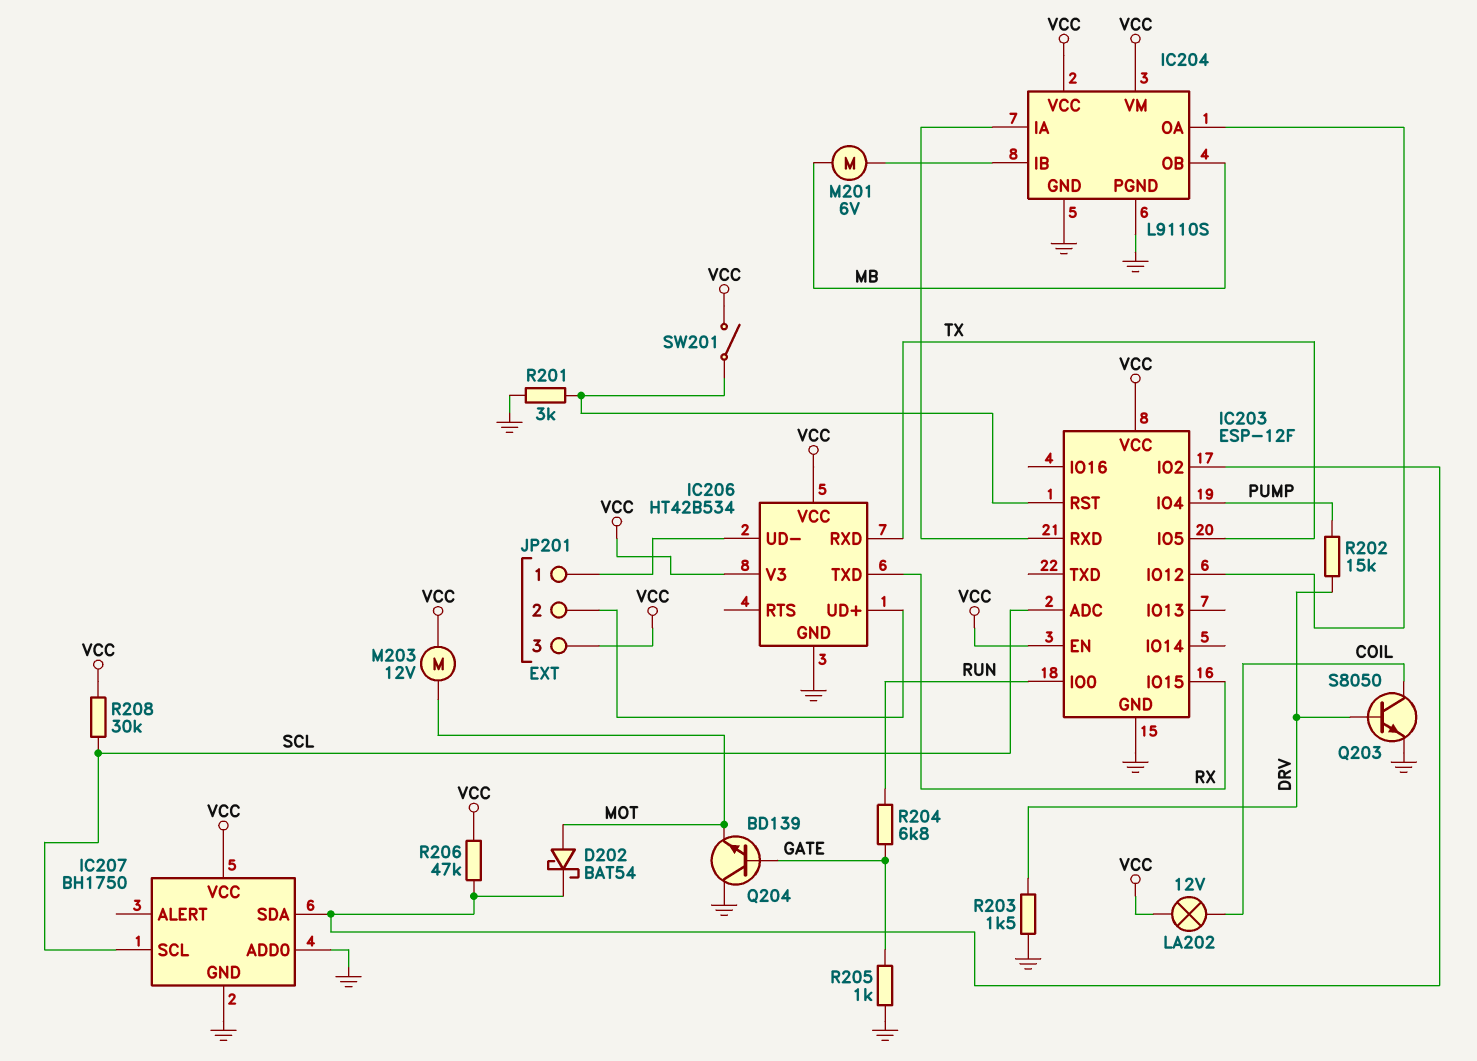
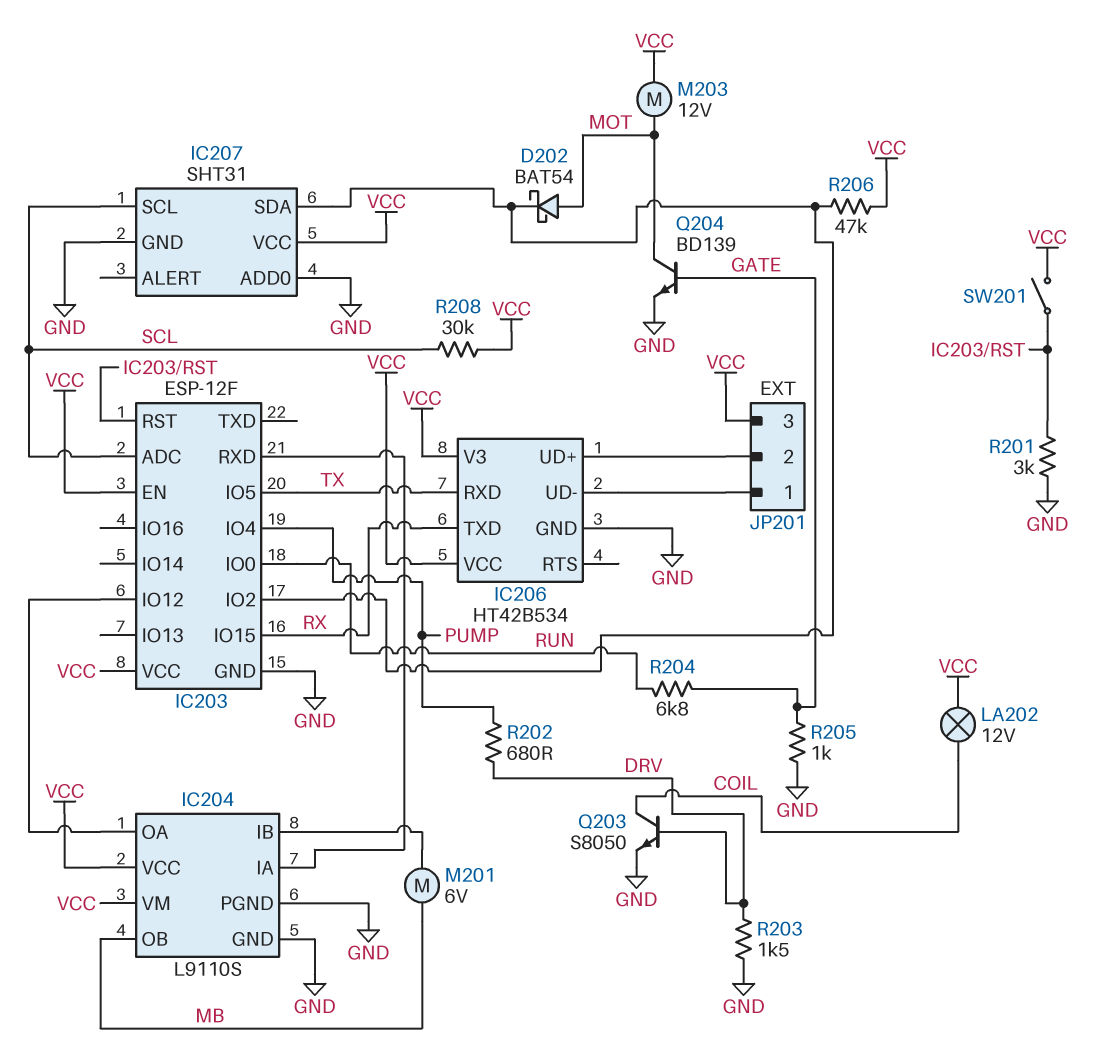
IC207: BH1750 -> SHT31
Q204: NPN BD139 (B GATE, C GND, E MOT) -> NPN BD139 (B GATE, C MOT, E GND)
R202: 15k (DRV, PUMP) -> 680 (DRV, PUMP)

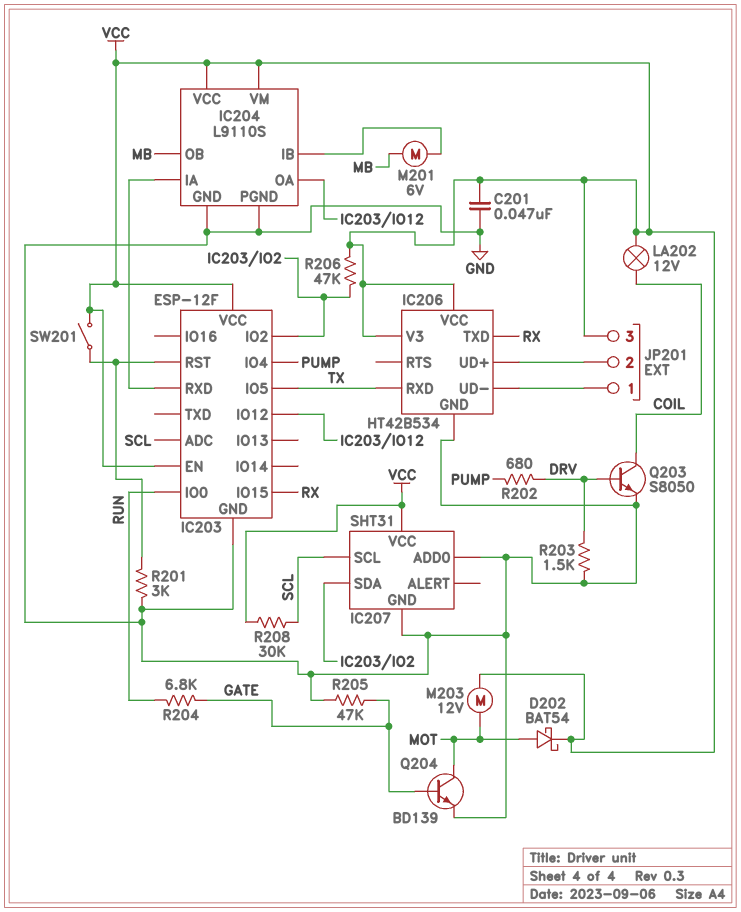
C201: none -> 47nF (GND, VCC)
D202: schottky BAT54 (A MOT, K IC203/IO2) -> schottky BAT54 (A MOT, K VCC)
R205: 1k (GATE, GND) -> 47k (GATE, GND)

